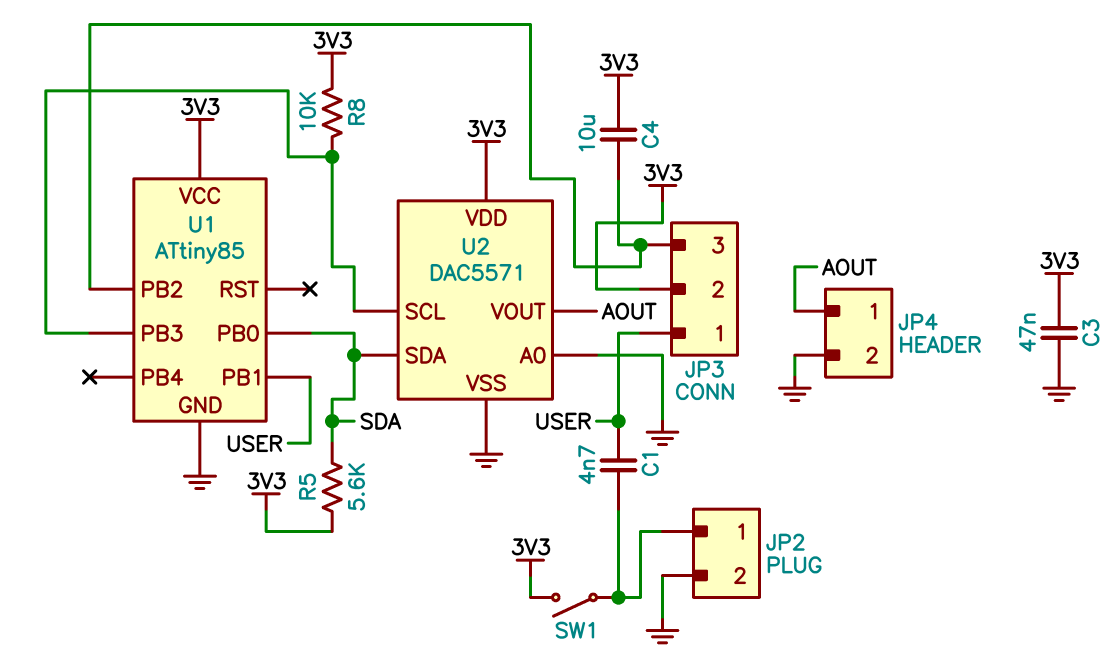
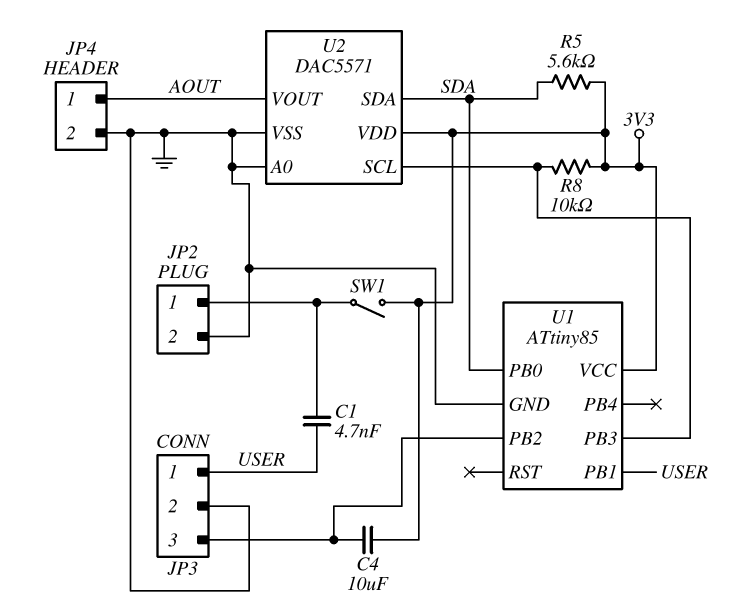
C3: 47nF (3V3, GND) -> none
JP3 pin 2: 3V3 -> GND

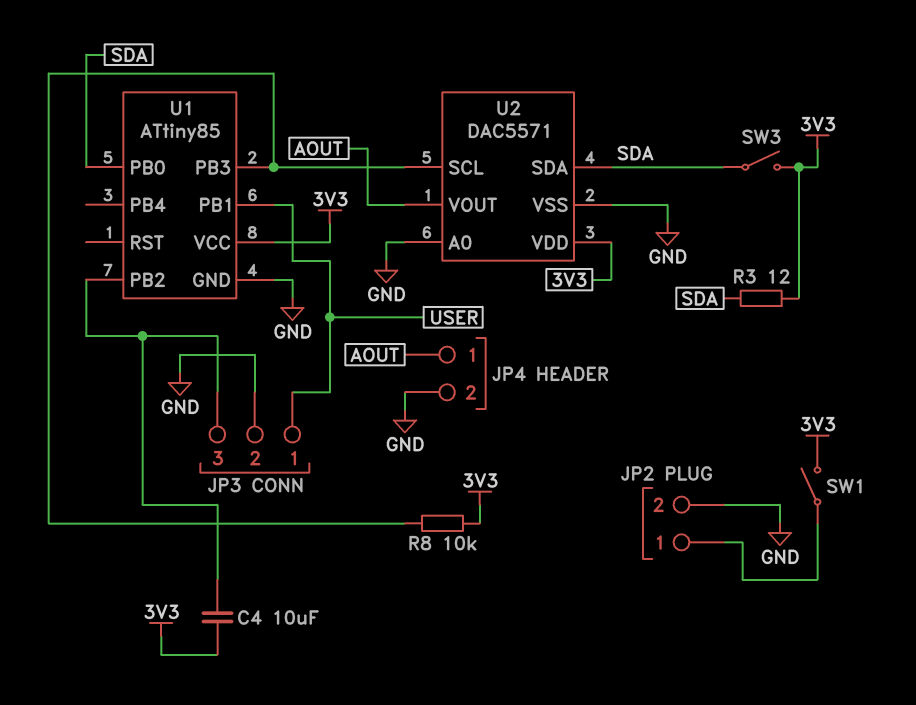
C1: 4.7nF (JP2/1, USER) -> none
R3: none -> 12 (3V3, SDA)
R5: 5.6k (3V3, SDA) -> none
SW3: none -> switch (3V3, SDA)

